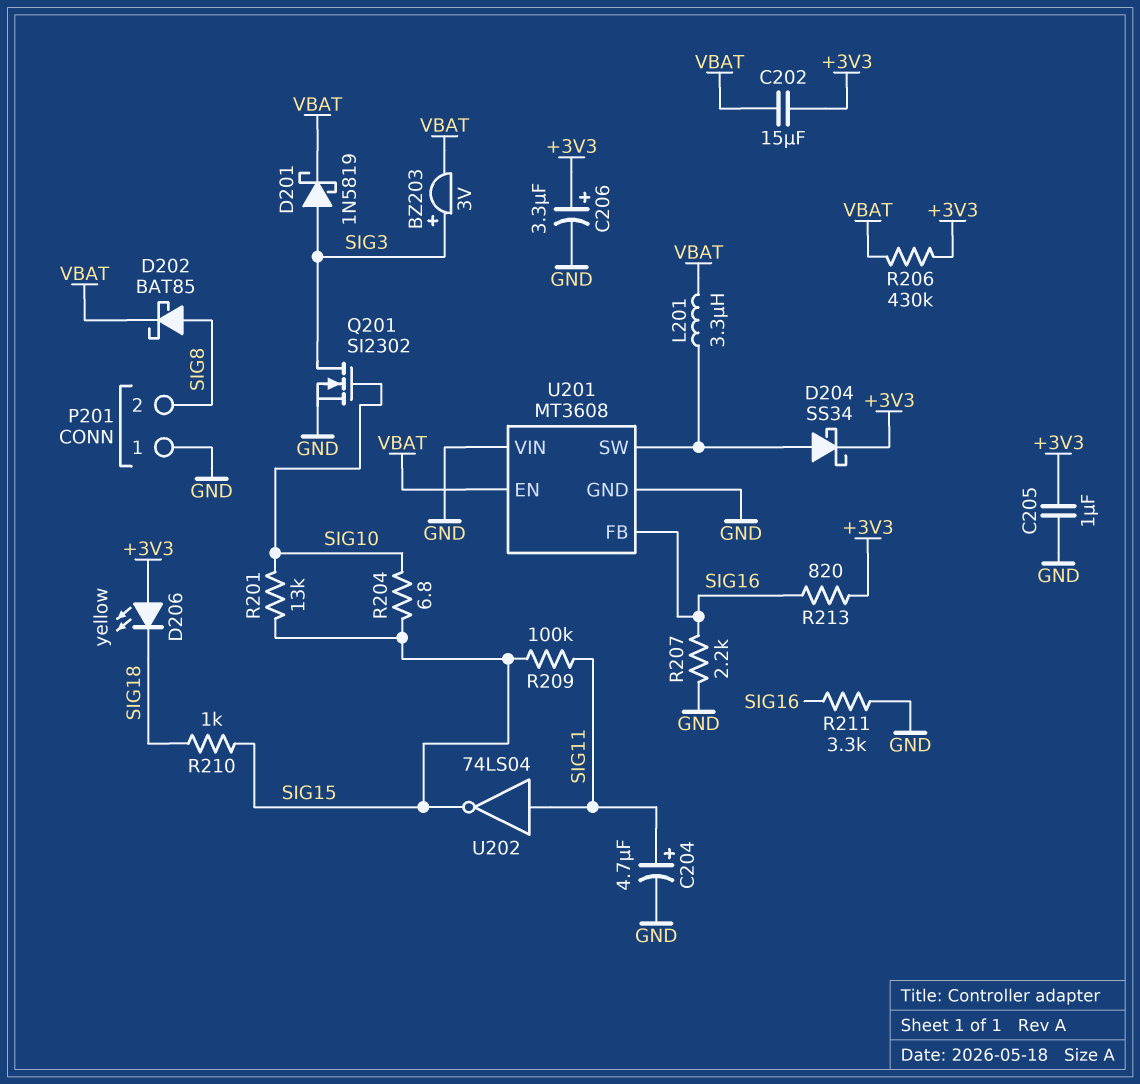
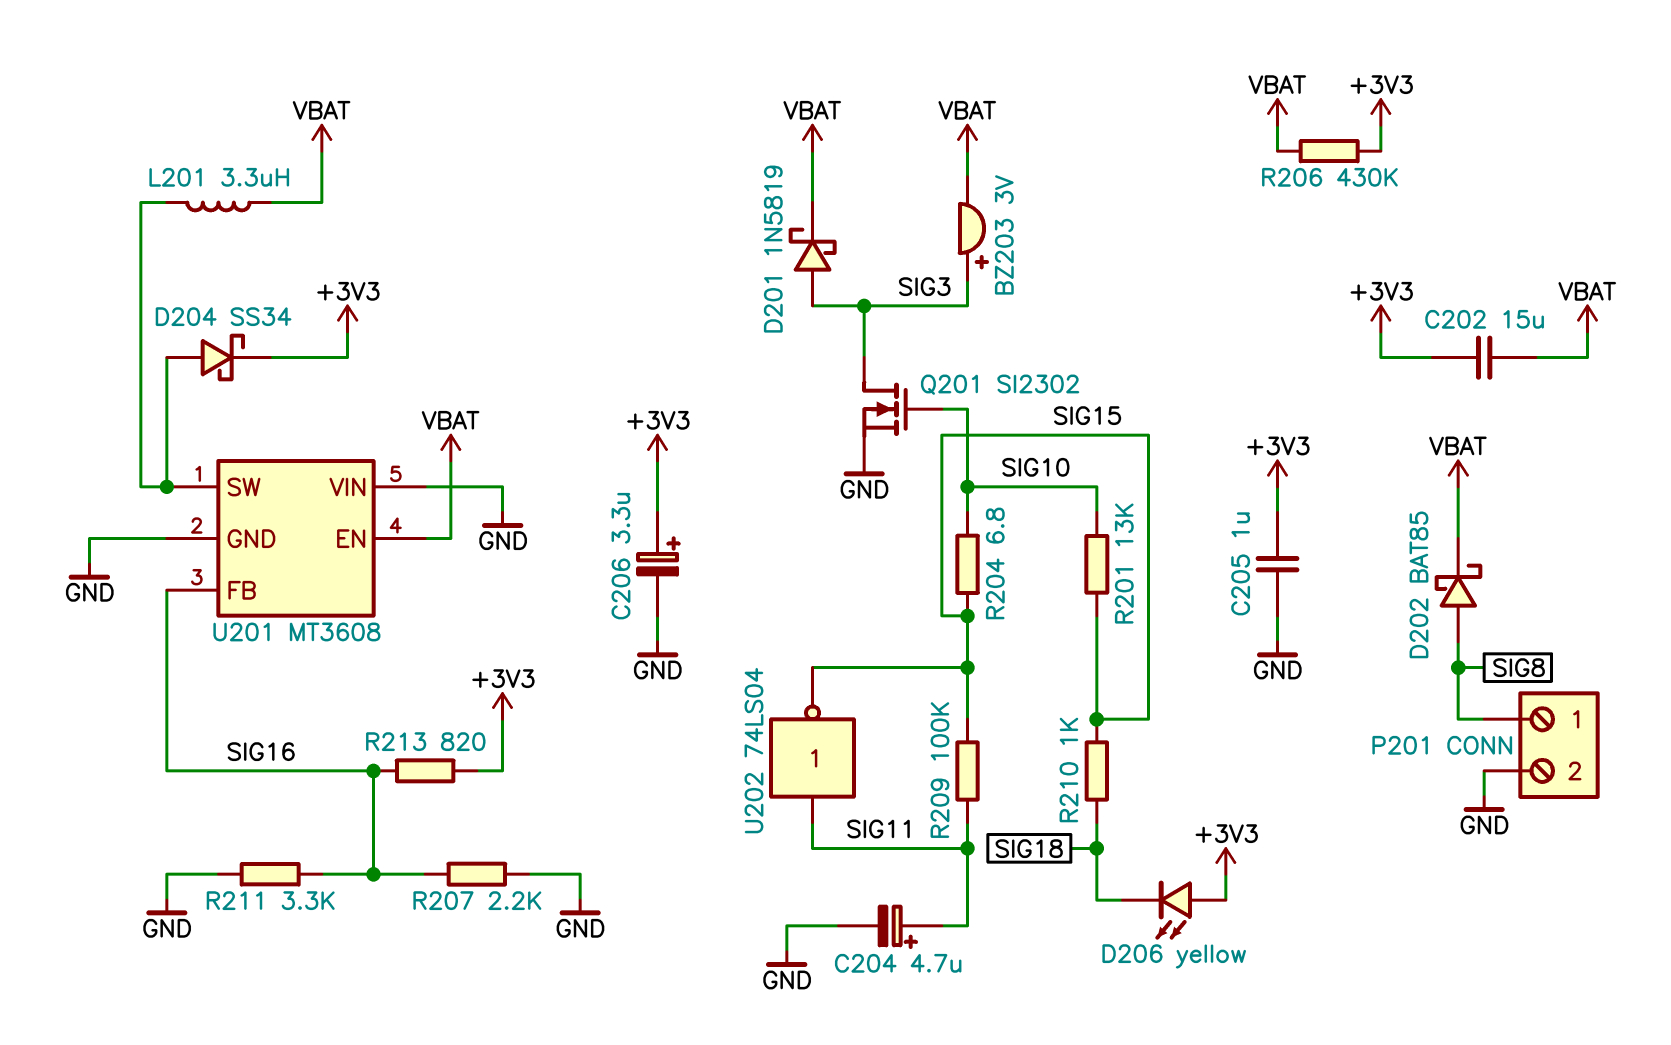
P201 pin 1: GND -> SIG8
P201 pin 2: SIG8 -> GND

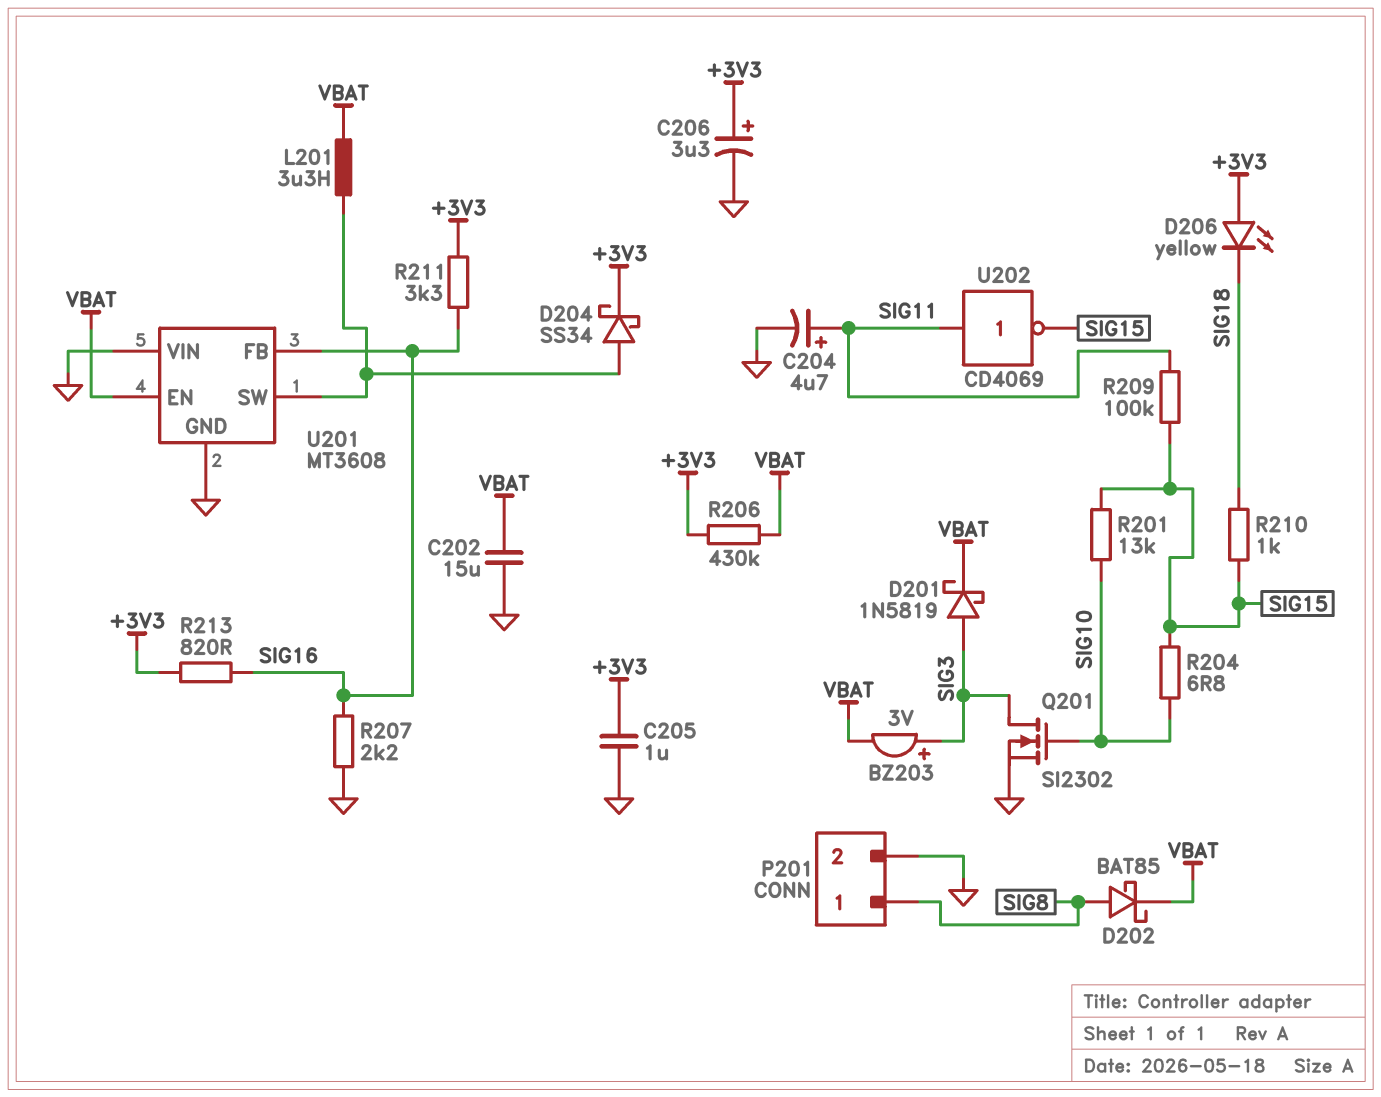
C202: 15uF (+3V3, VBAT) -> 15uF (GND, VBAT)
R211: 3.3k (GND, SIG16) -> 3.3k (+3V3, SIG16)
U202: NOT 74LS04 (in SIG11, out SIG15) -> NOT CD4069 (in SIG11, out SIG15)

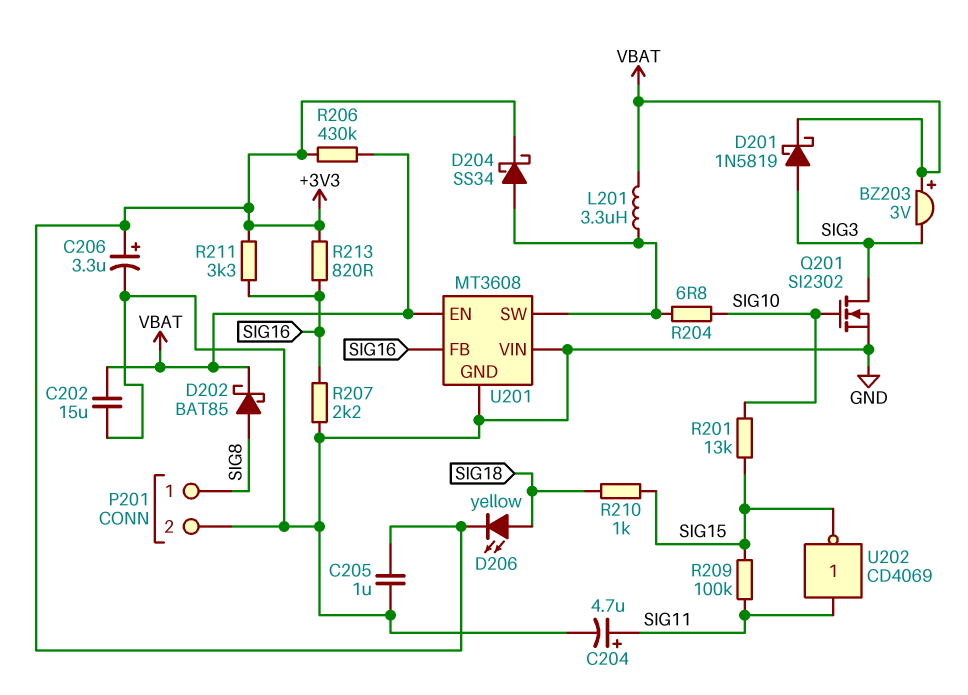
BZ203: buzzer 3V (plus SIG3, minus VBAT) -> buzzer 3V (plus VBAT, minus SIG3)
D206: LED yellow (A +3V3, K SIG18) -> LED yellow (A SIG18, K +3V3)
R204: 6.8 (SIG10, SIG15) -> 6.8 (SIG10, U201/SW)

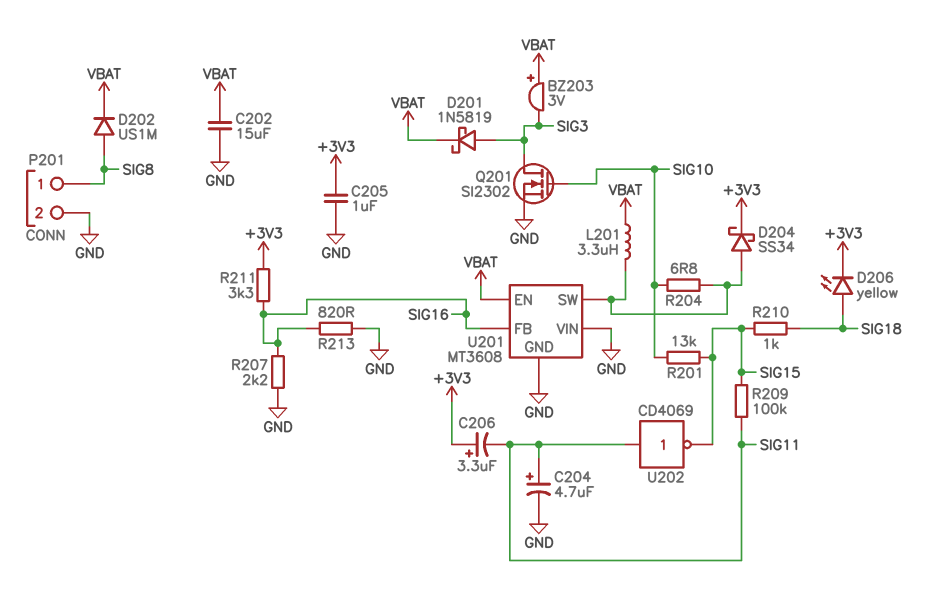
C206: 3.3uF (plus +3V3, minus GND) -> 3.3uF (plus +3V3, minus SIG11)
D202: schottky BAT85 (A SIG8, K VBAT) -> diode US1M (A SIG8, K VBAT)
R206: 430k (+3V3, VBAT) -> none
R213: 820 (+3V3, SIG16) -> 820 (GND, SIG16)

